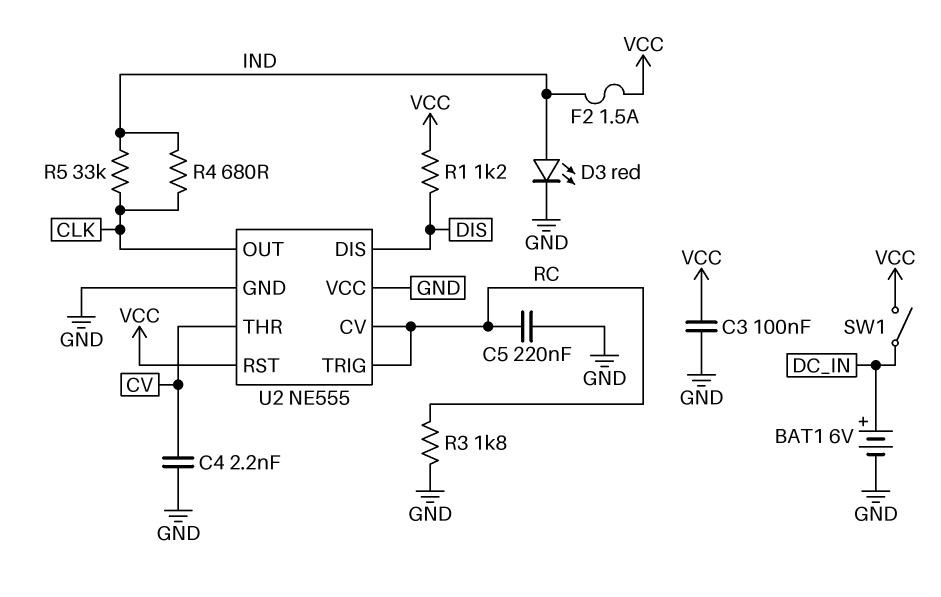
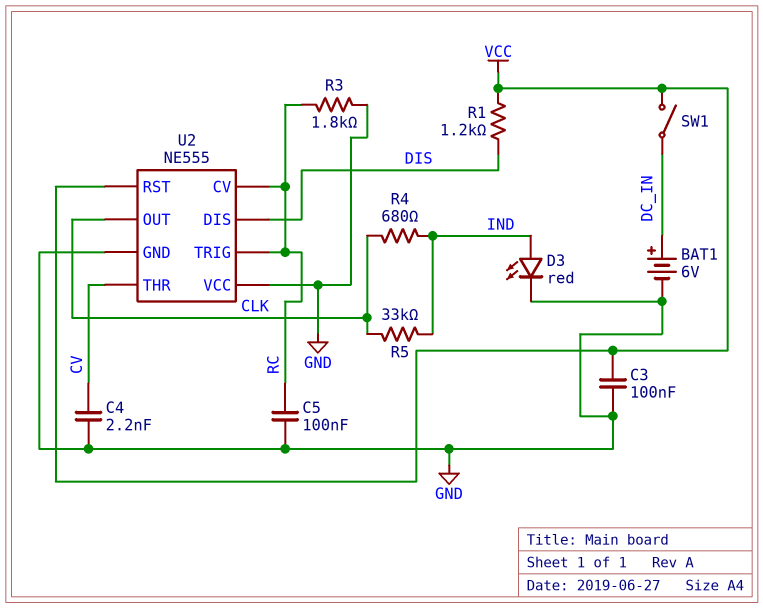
C5: 220nF (GND, RC) -> 100nF (GND, RC)
F2: 1.5A (IND, VCC) -> none

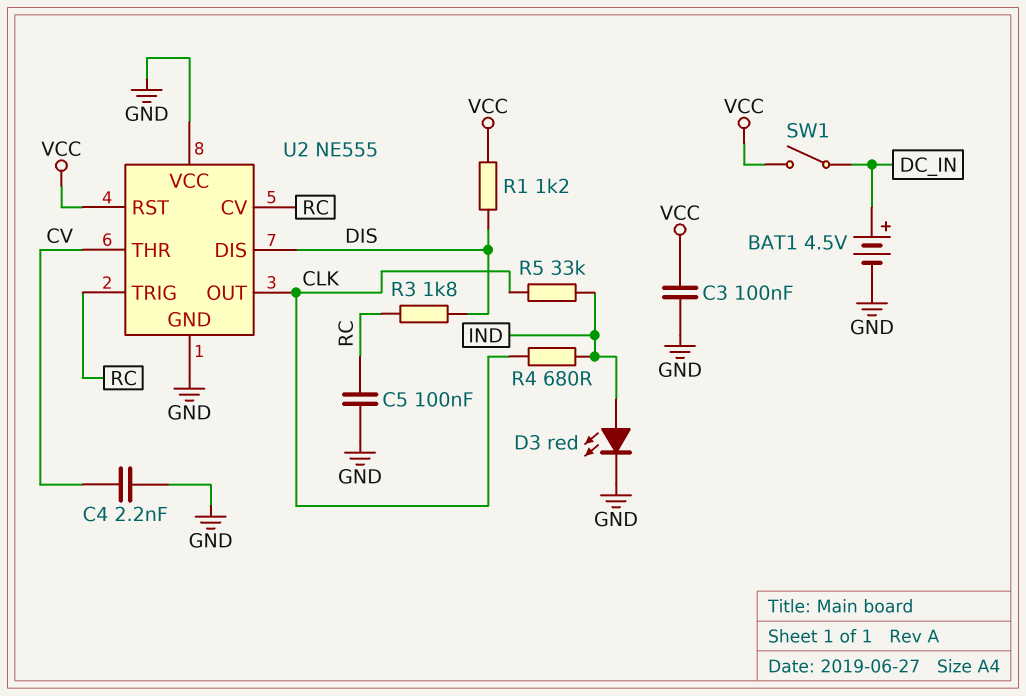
BAT1: 6V (plus DC_IN, minus GND) -> 4.5V (plus DC_IN, minus GND)
R3: 1.8k (GND, RC) -> 1.8k (DIS, RC)

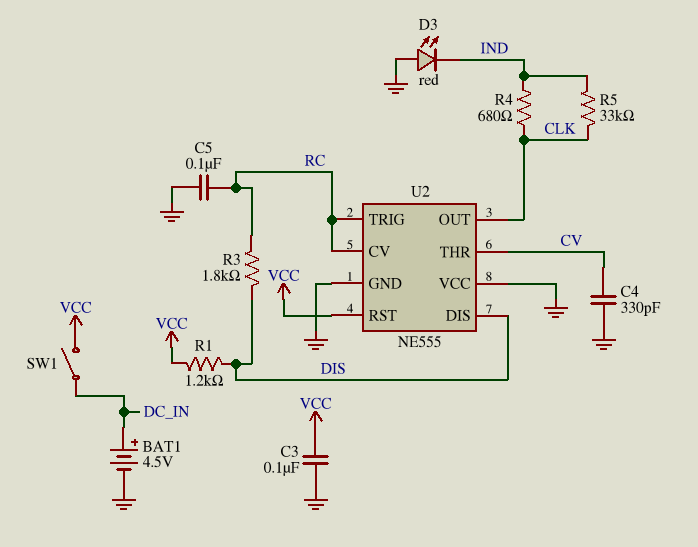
C4: 2.2nF (CV, GND) -> 330pF (CV, GND)
D3: LED red (A IND, K GND) -> LED red (A GND, K IND)

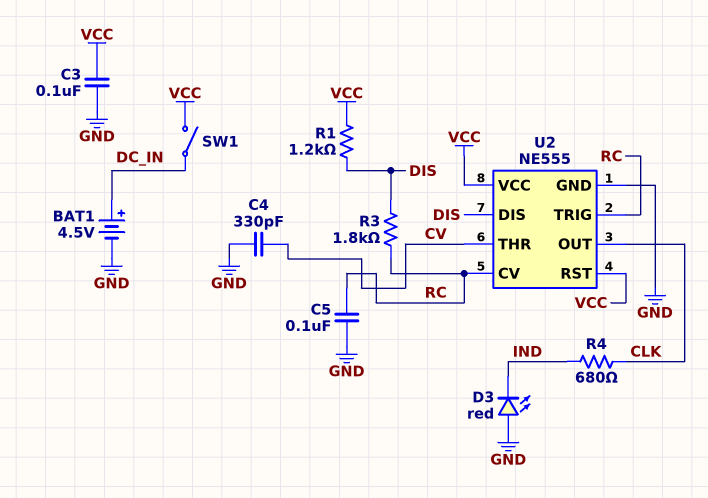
R5: 33k (CLK, IND) -> none
U2 pin VCC: GND -> VCC

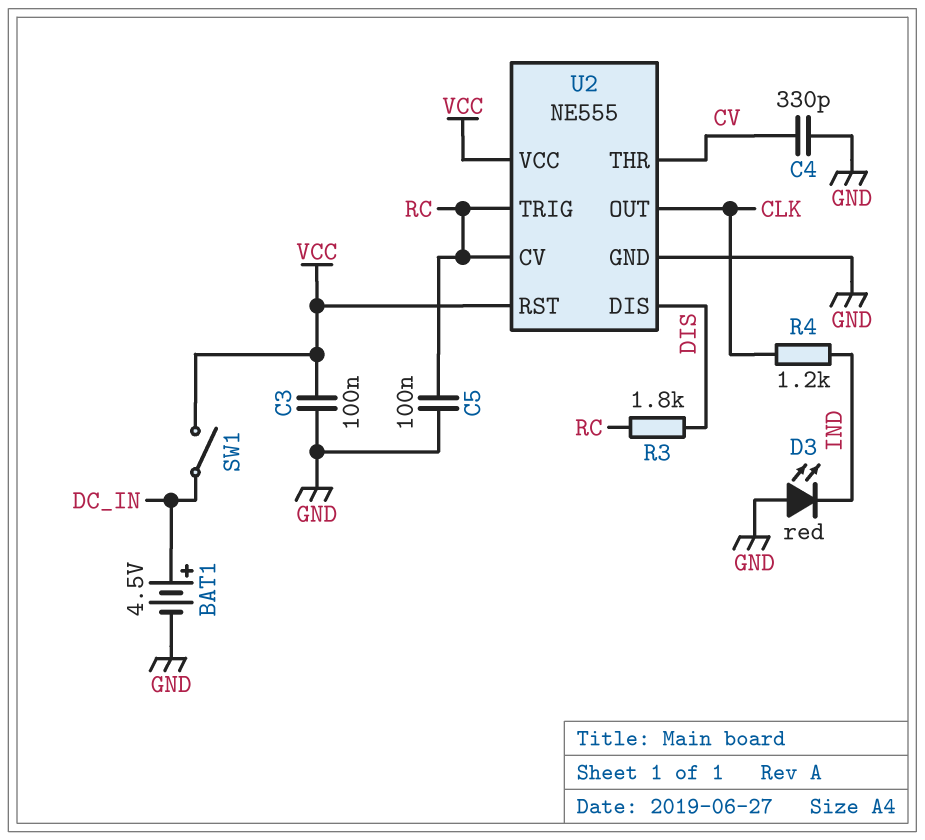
R1: 1.2k (DIS, VCC) -> none
R4: 680 (CLK, IND) -> 1.2k (CLK, IND)

